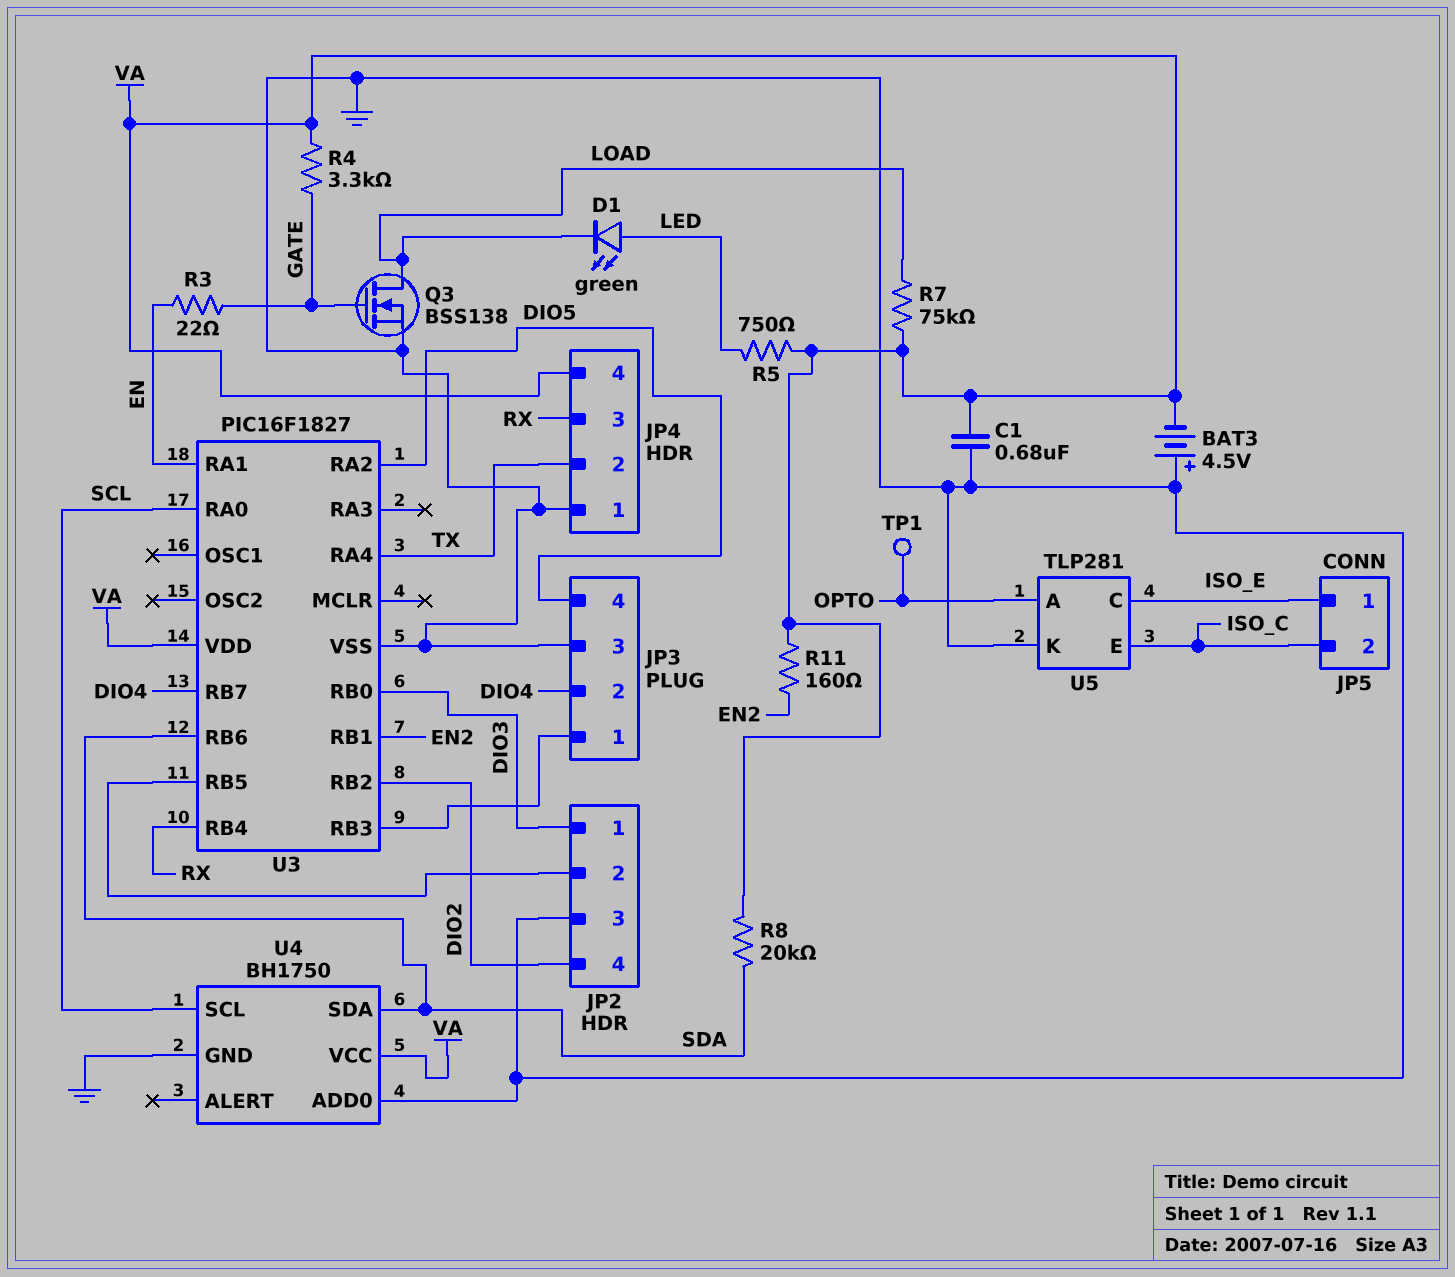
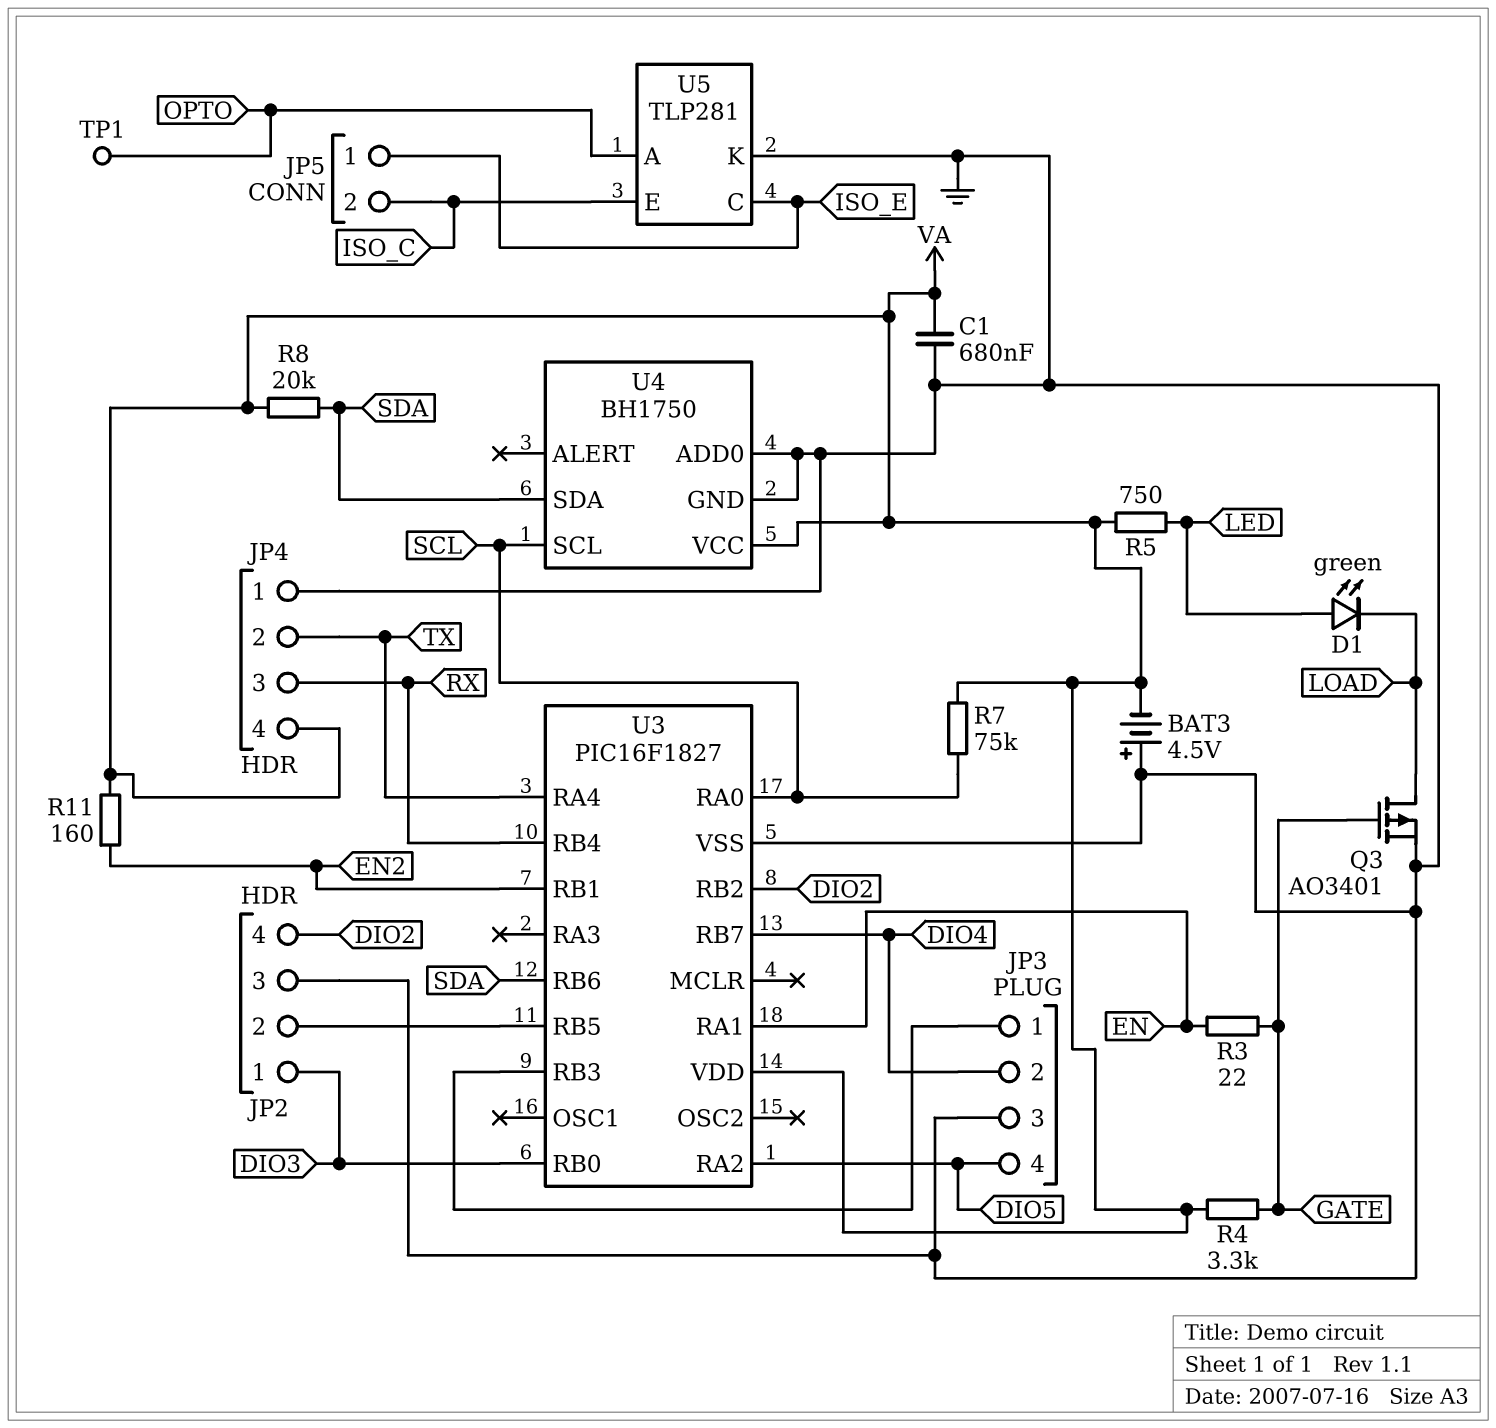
Q3: NMOS BSS138 (G GATE, D LOAD, S GND) -> PMOS AO3401 (G GATE, D LOAD, S GND)
R7: 75k (LOAD, VA) -> 75k (SCL, VA)

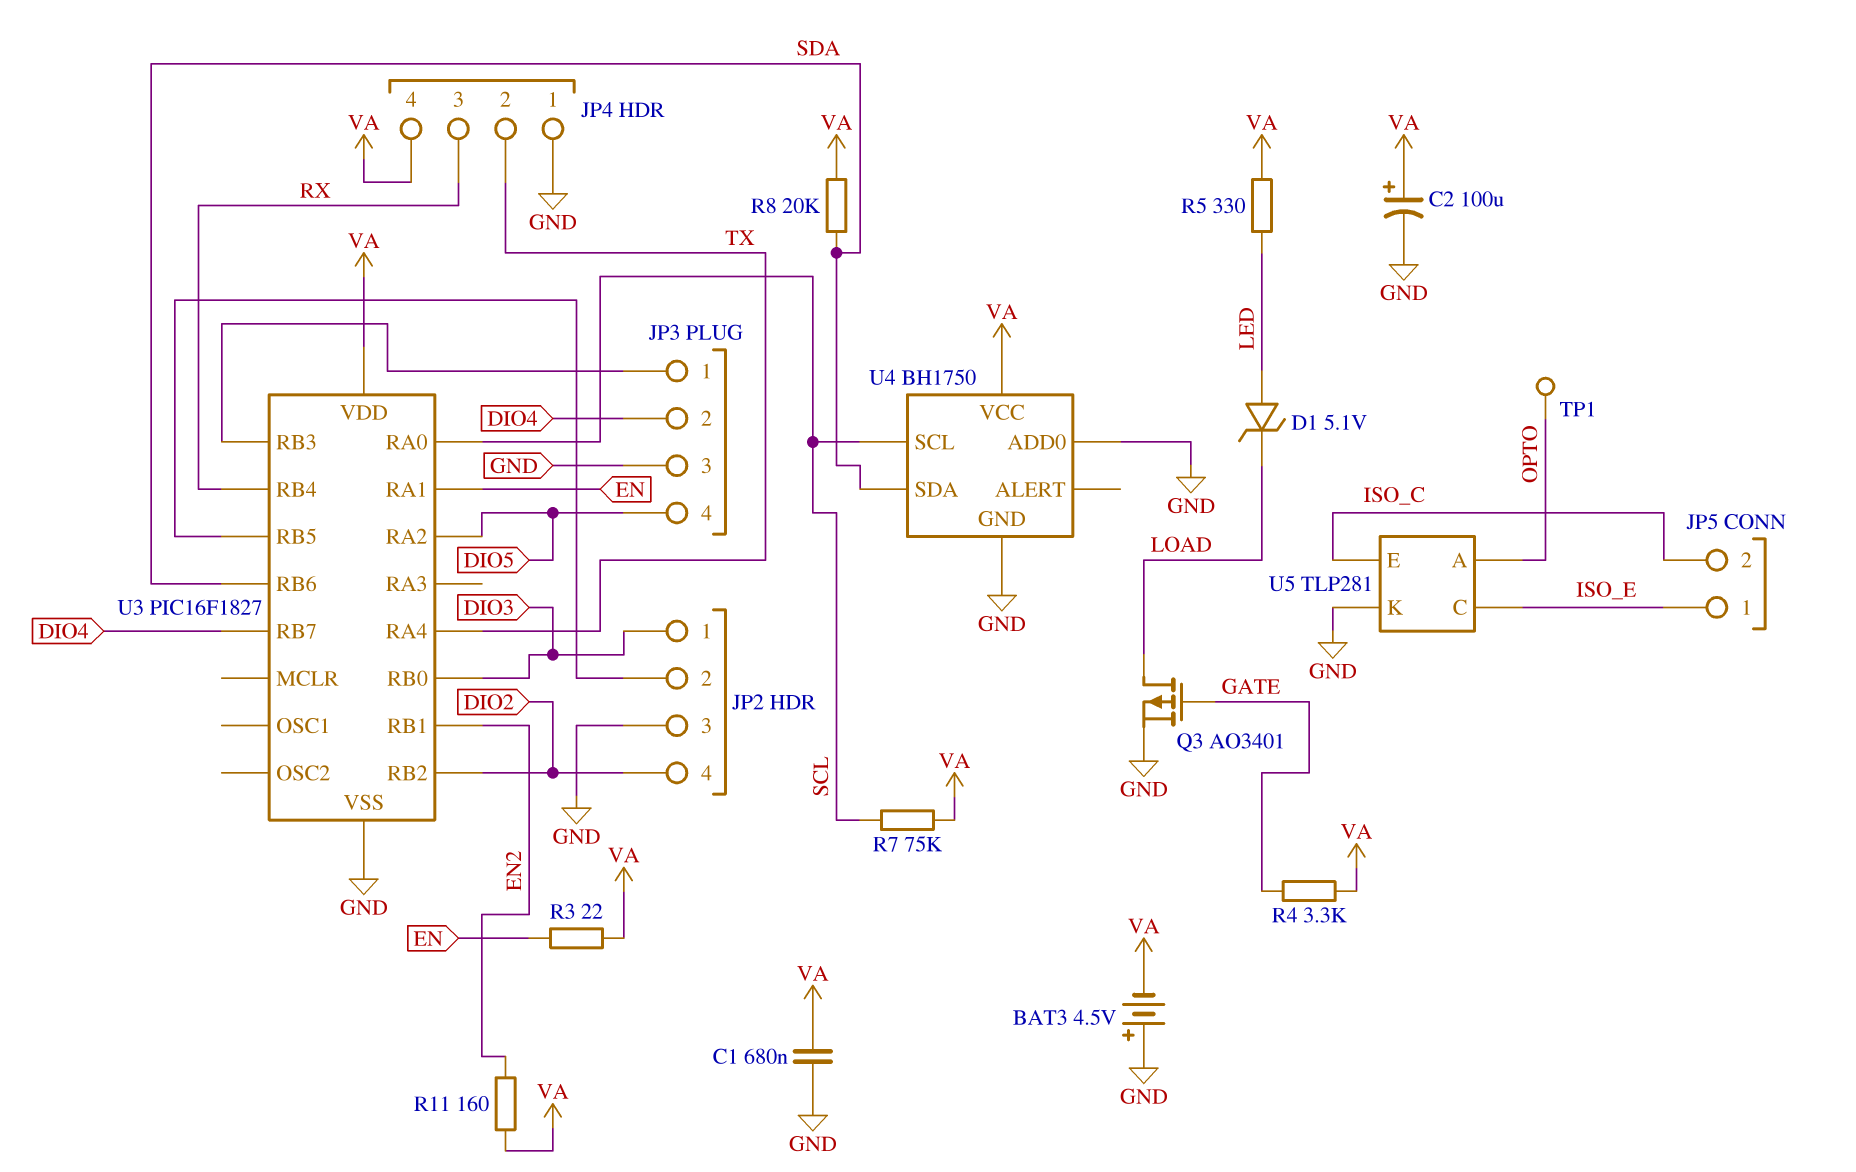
C2: none -> 100uF (plus VA, minus GND)
D1: LED green (A LED, K LOAD) -> zener 5.1V (A LED, K LOAD)
R3: 22 (EN, GATE) -> 22 (EN, VA)
R5: 750 (LED, VA) -> 330 (LED, VA)

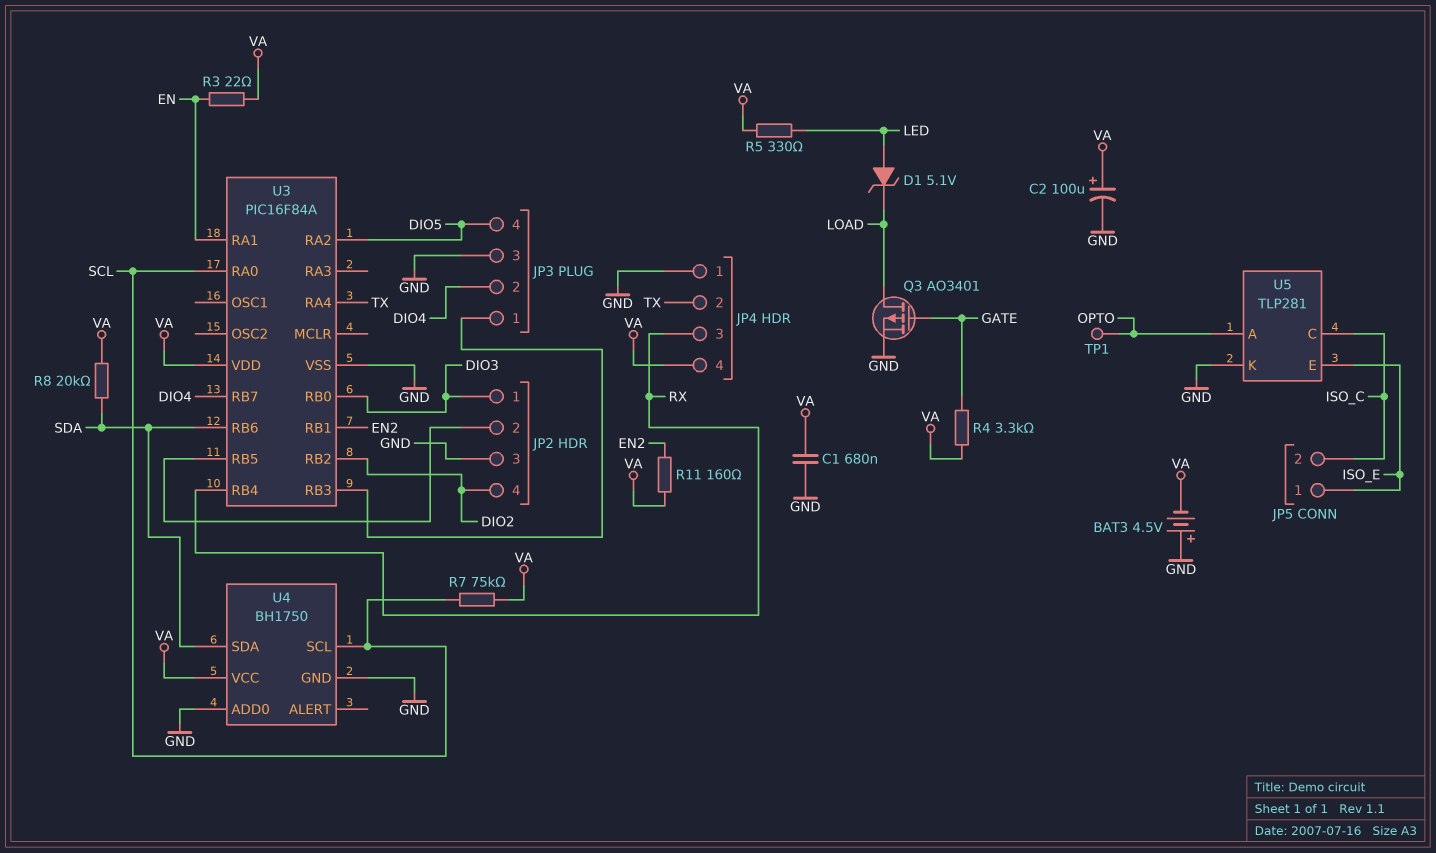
U3: PIC16F1827 -> PIC16F84A
U5 pin C: ISO_E -> ISO_C
U5 pin E: ISO_C -> ISO_E

